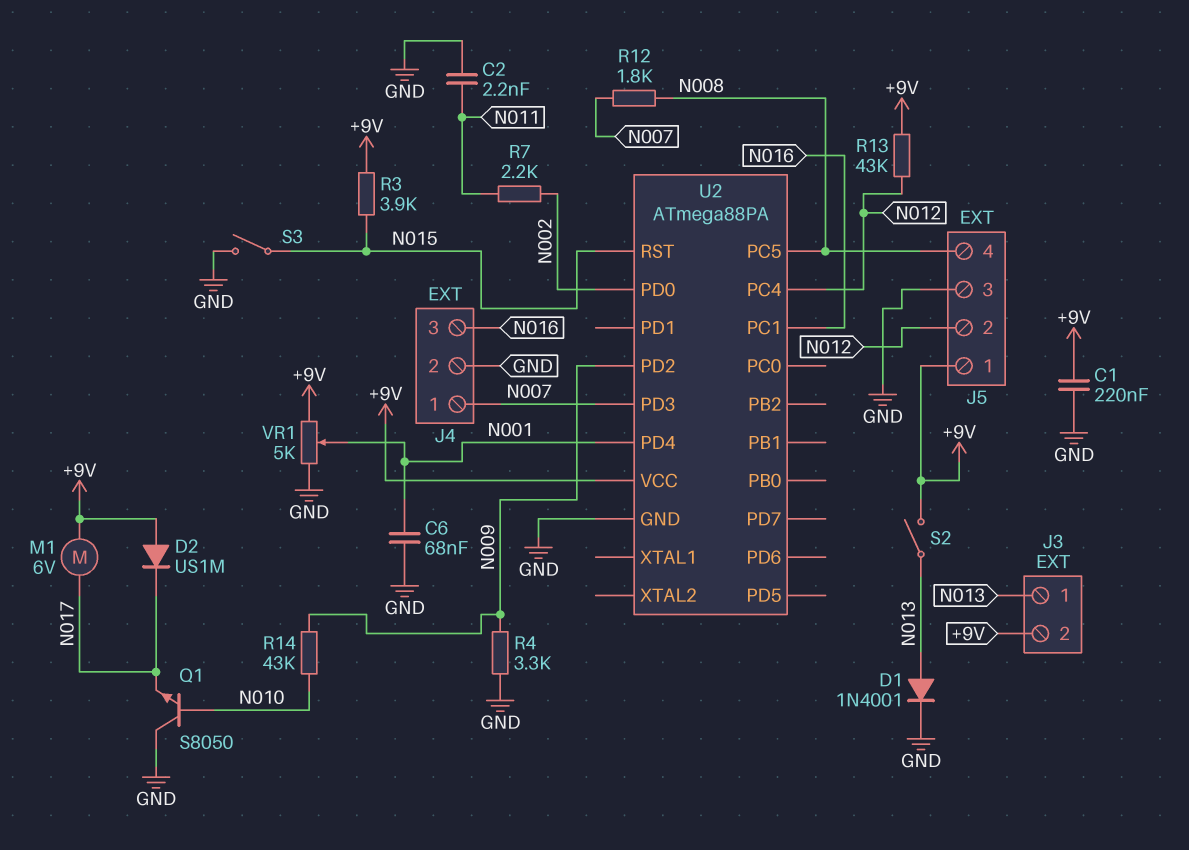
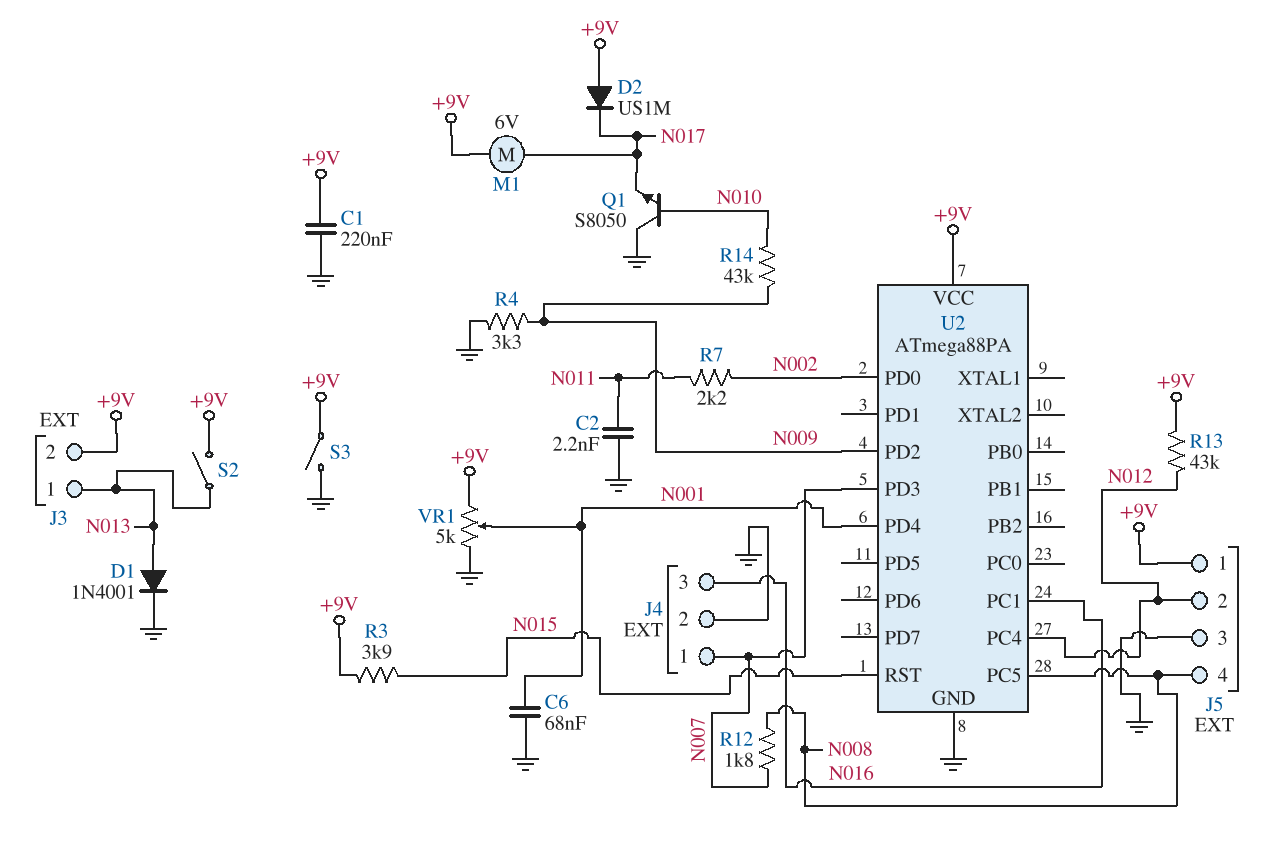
S3: switch (GND, N015) -> switch (+9V, GND)

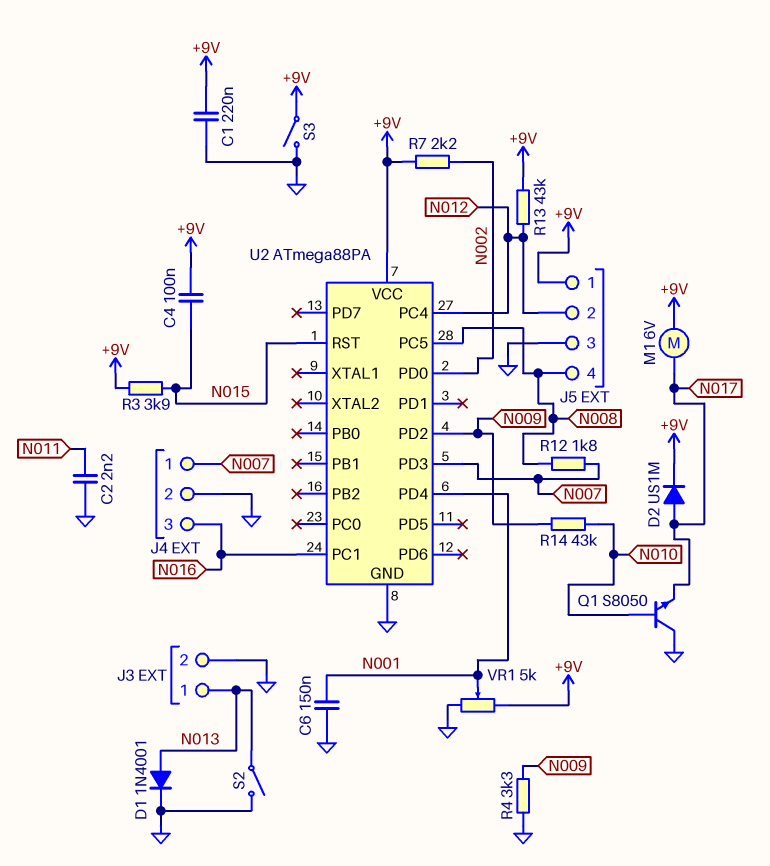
C4: none -> 100nF (+9V, N015)
C6: 68nF (GND, N001) -> 150nF (GND, N001)
D2: diode US1M (A +9V, K N017) -> diode US1M (A N017, K +9V)
J3 pin 2: +9V -> GND
R7: 2.2k (N002, N011) -> 2.2k (+9V, N002)
S2: switch (+9V, N013) -> switch (GND, N013)

